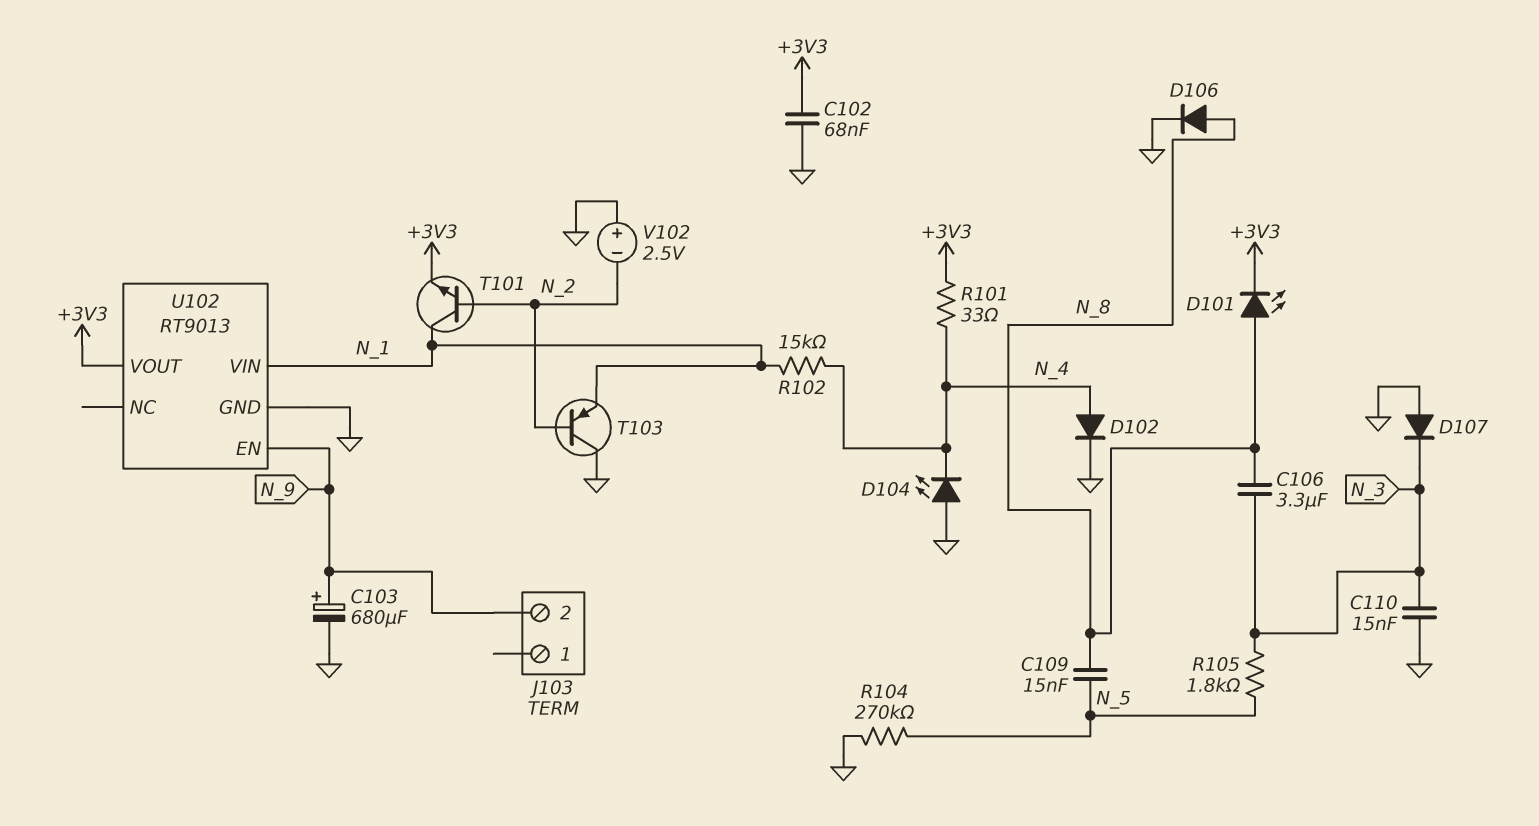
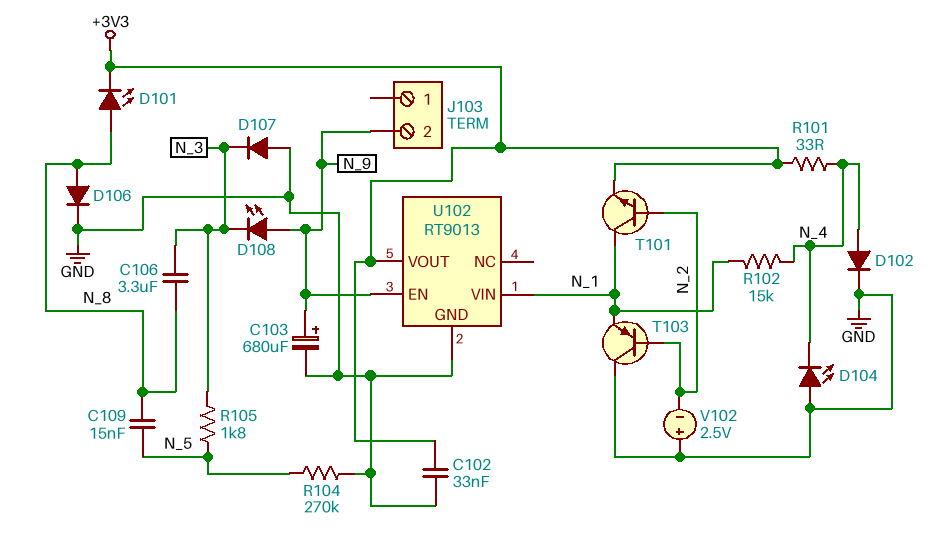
C102: 68nF (+3V3, GND) -> 33nF (+3V3, GND)
C110: 15nF (GND, N_3) -> none
D108: none -> LED (A N_9, K N_3)

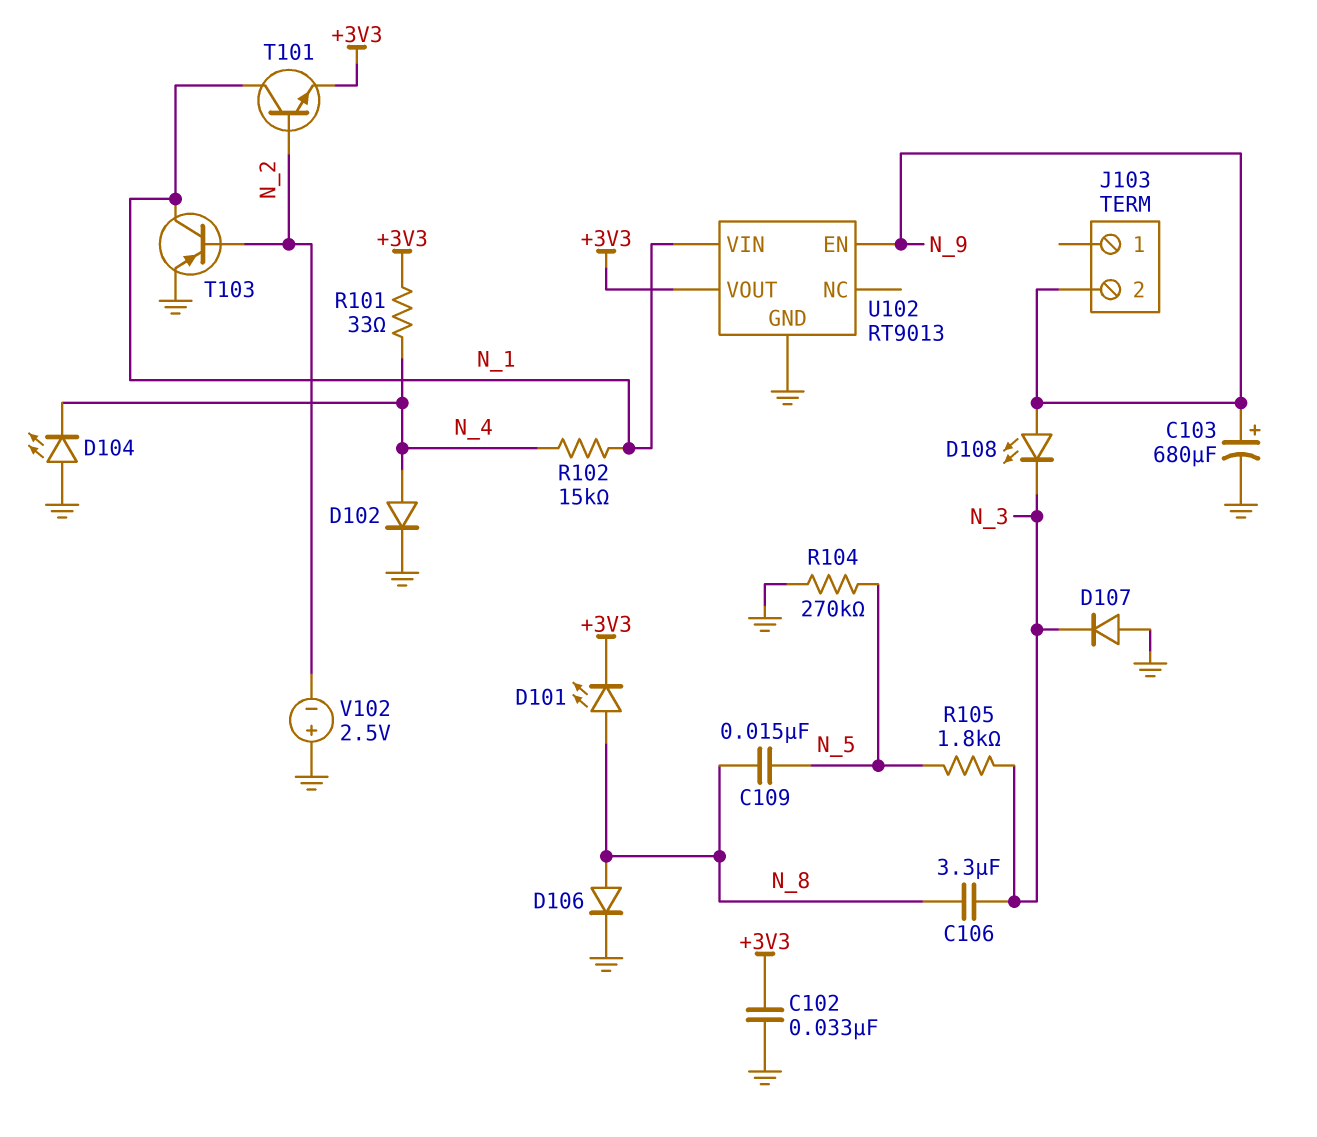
T103: PNP (B N_2, C GND, E N_1) -> PNP (B N_2, C N_1, E GND)

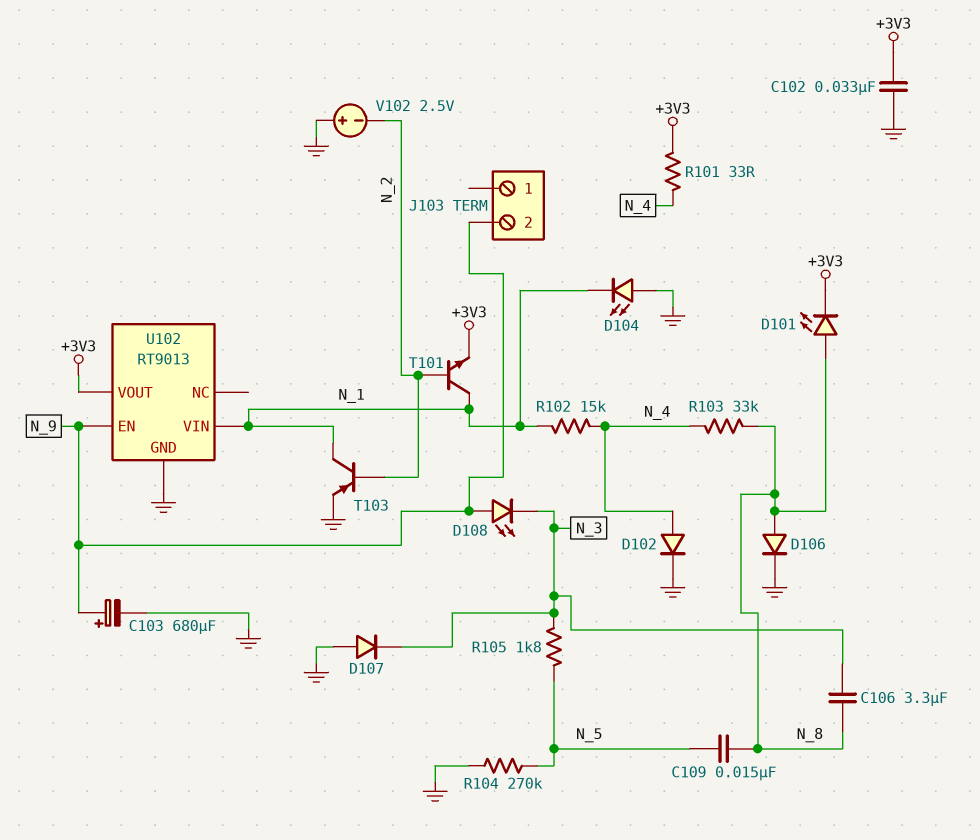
D104: LED (A GND, K N_4) -> LED (A GND, K N_1)
R103: none -> 33k (N_4, N_8)

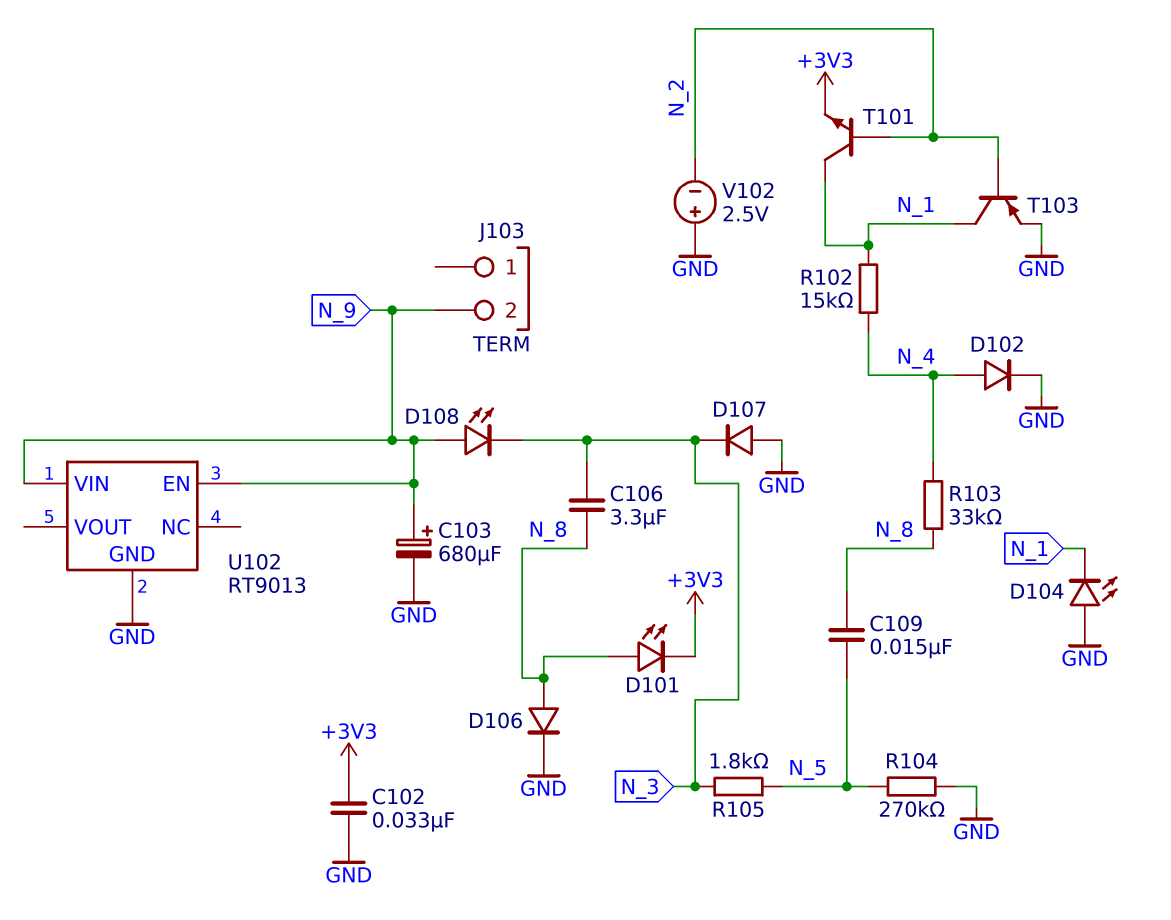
R101: 33 (+3V3, N_4) -> none
U102 pin VIN: N_1 -> N_9
U102 pin VOUT: +3V3 -> none

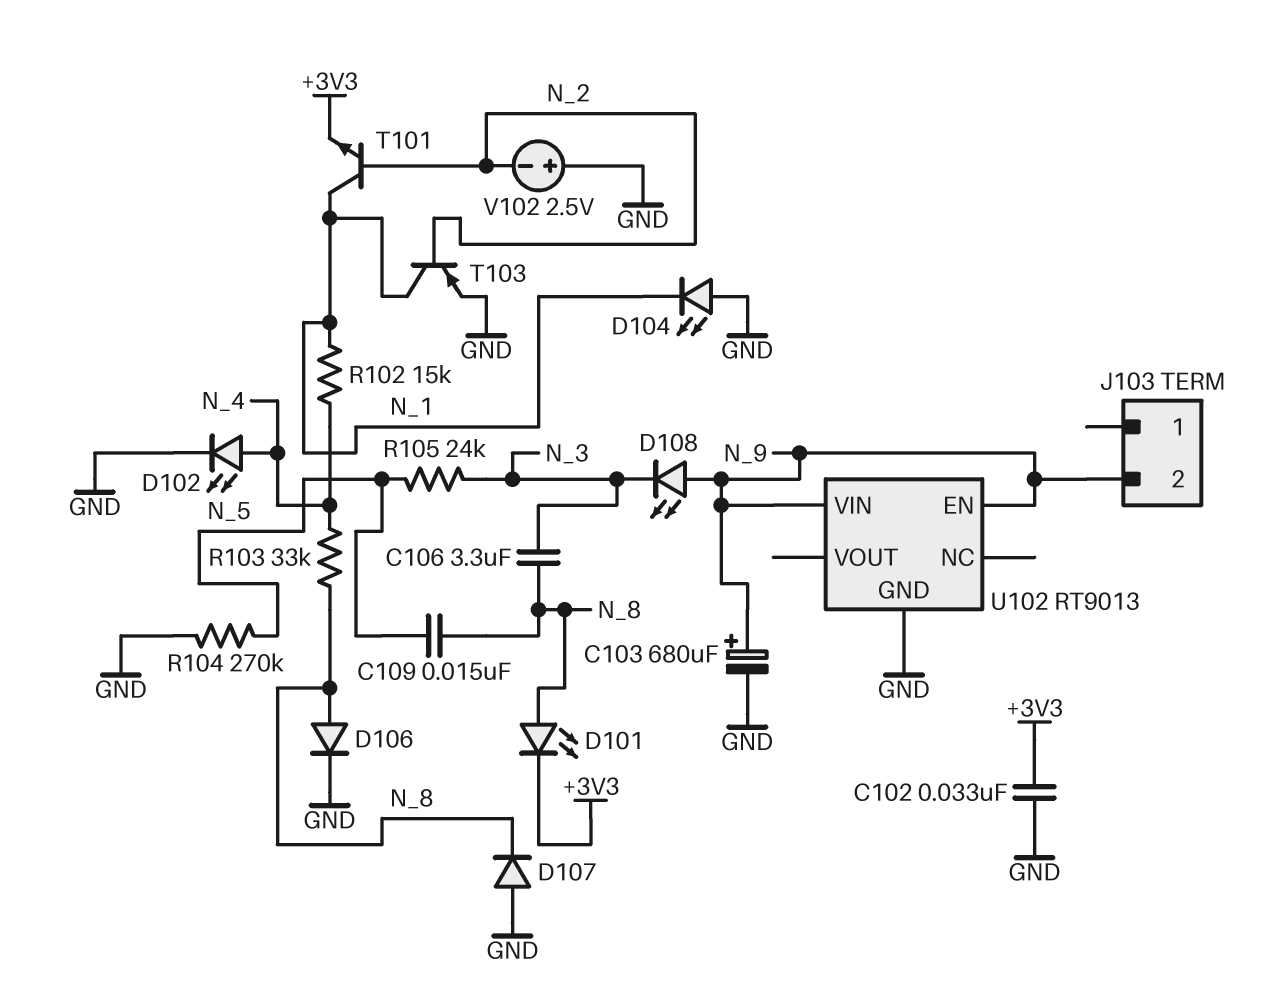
D102: diode (A N_4, K GND) -> LED (A N_4, K GND)
D107: diode (A GND, K N_3) -> diode (A GND, K N_8)
R105: 1.8k (N_3, N_5) -> 24k (N_3, N_5)

